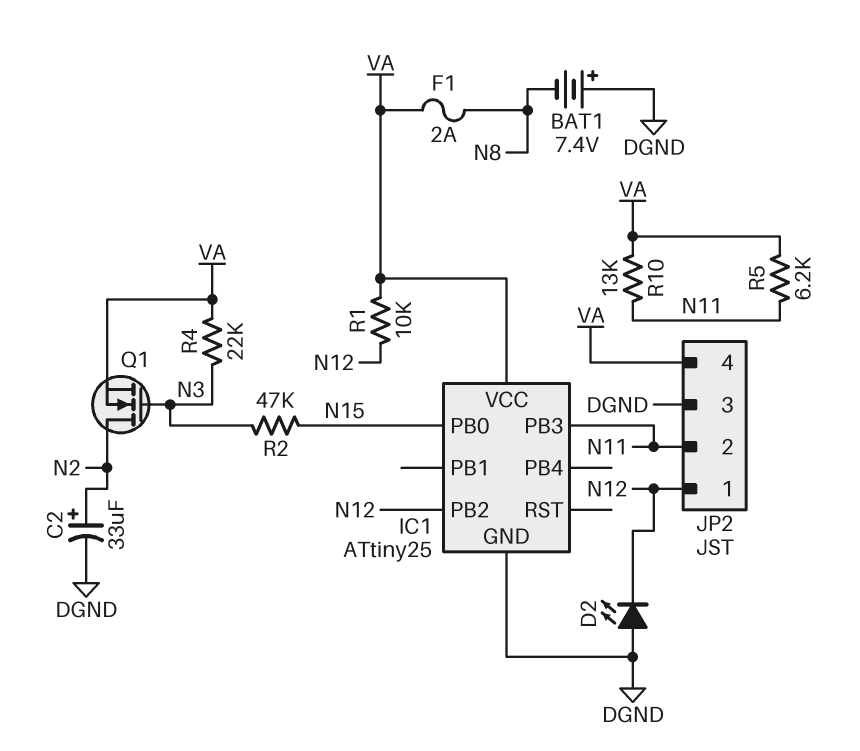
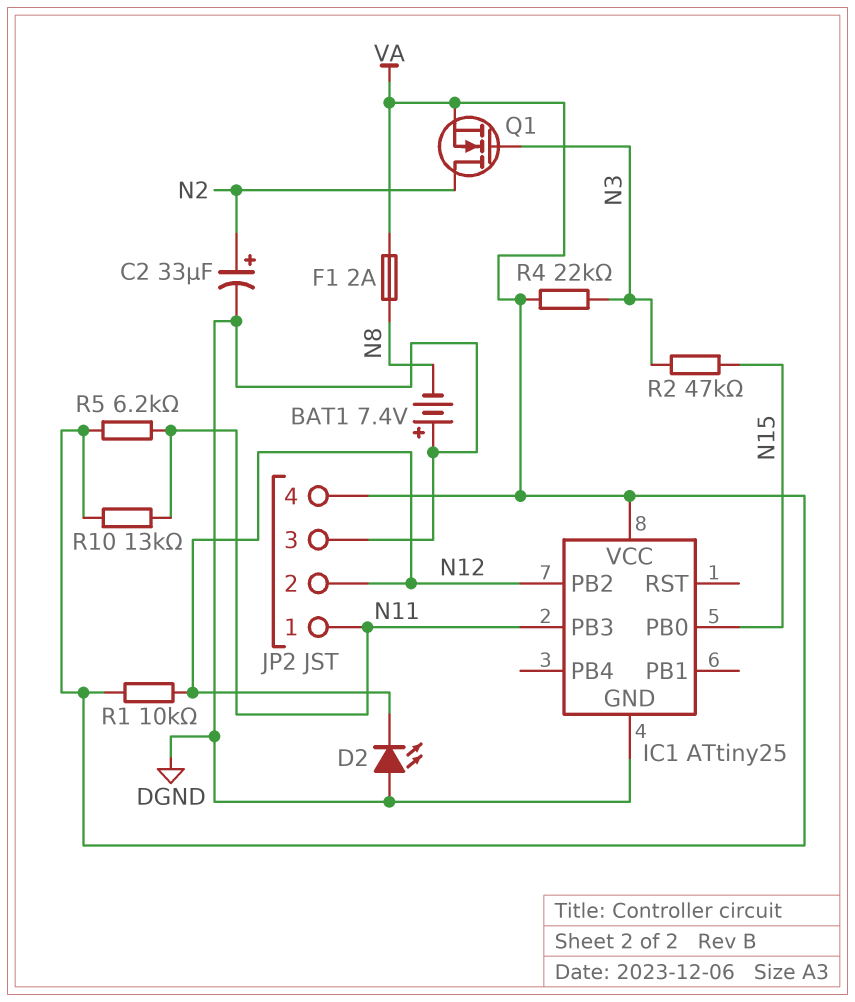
JP2 pin 1: N12 -> N11
JP2 pin 2: N11 -> N12

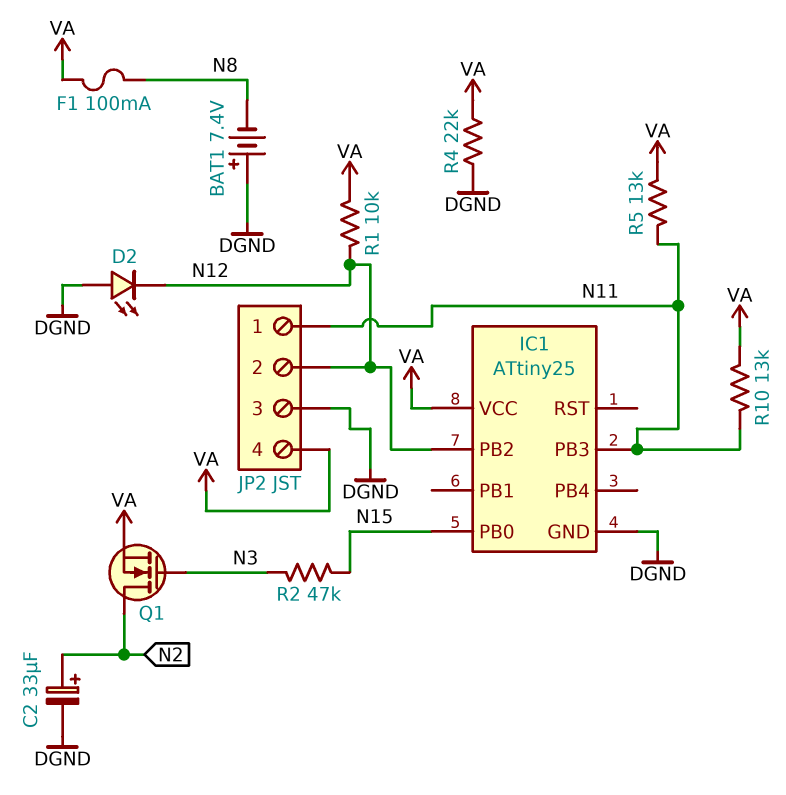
F1: 2A (N8, VA) -> 100mA (N8, VA)
R4: 22k (N3, VA) -> 22k (DGND, VA)
R5: 6.2k (N11, VA) -> 13k (N11, VA)

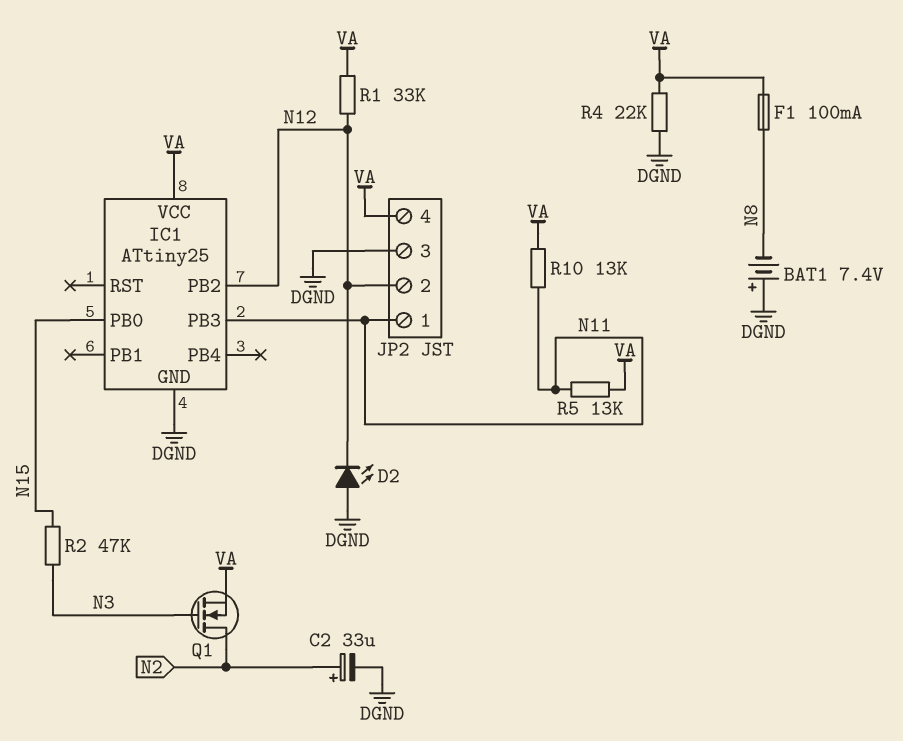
R1: 10k (N12, VA) -> 33k (N12, VA)

